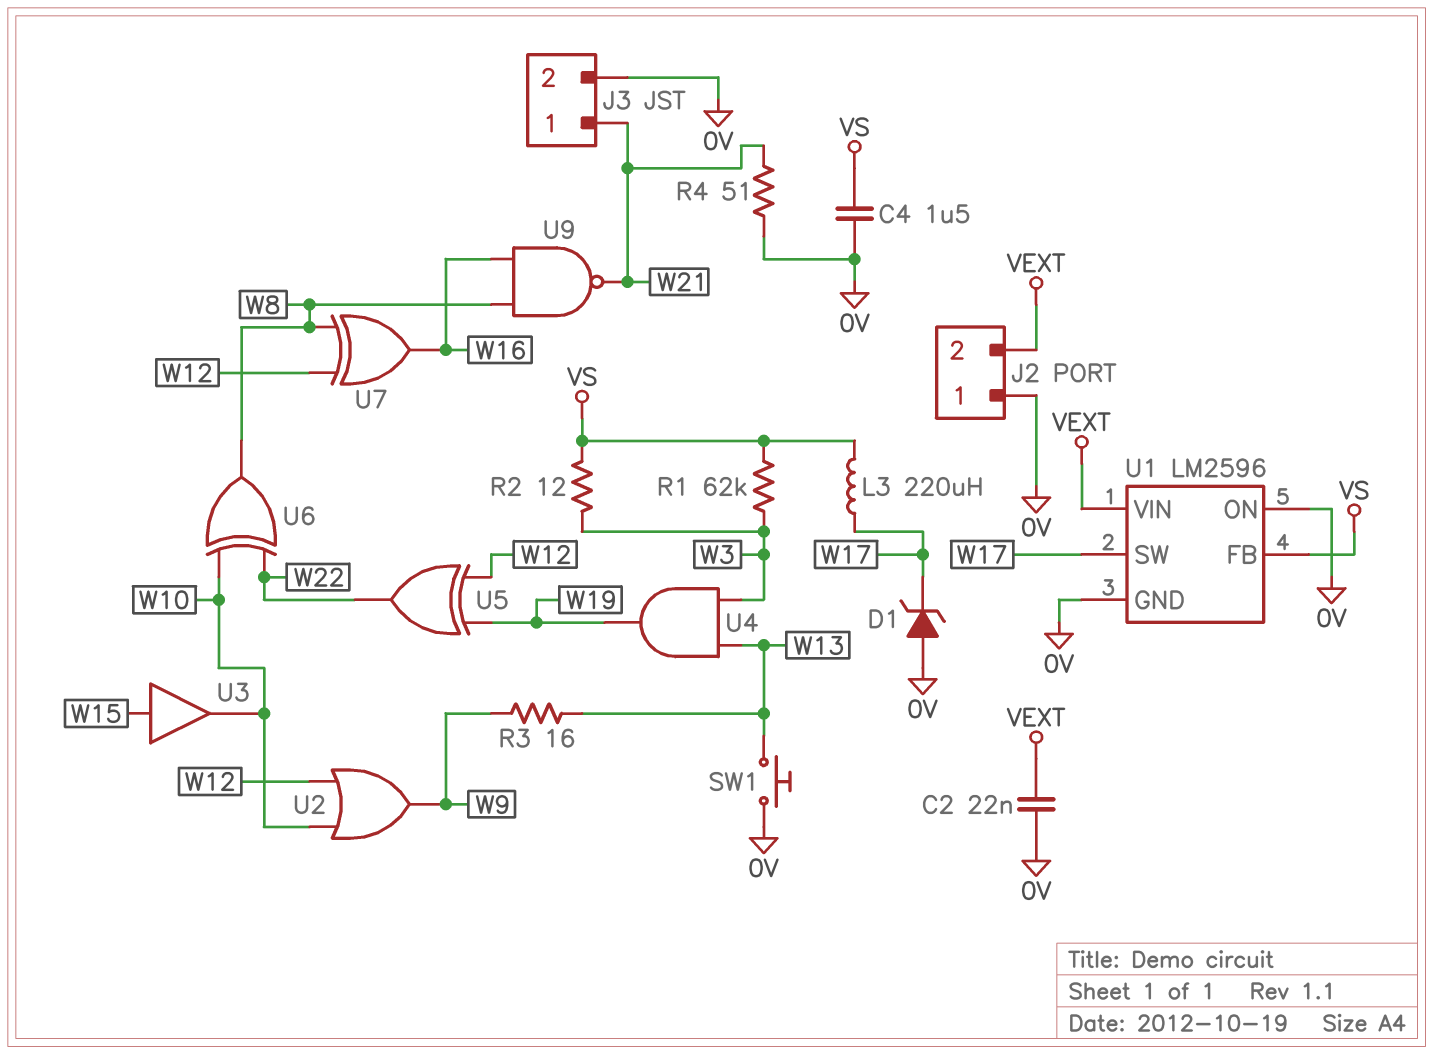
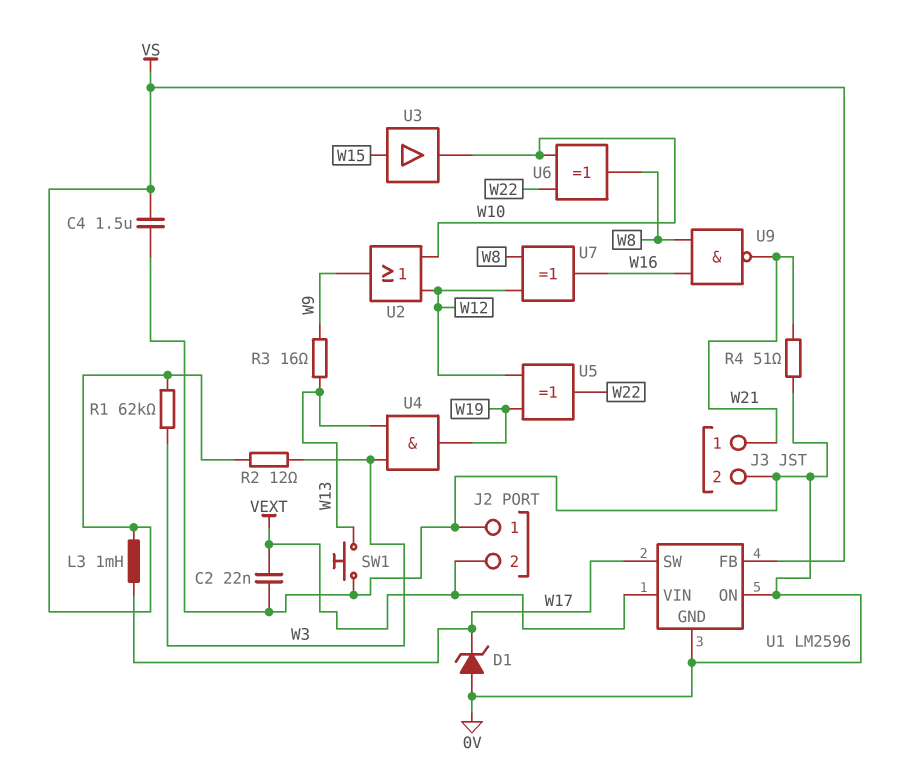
L3: 220uH (VS, W17) -> 1mH (VS, W17)

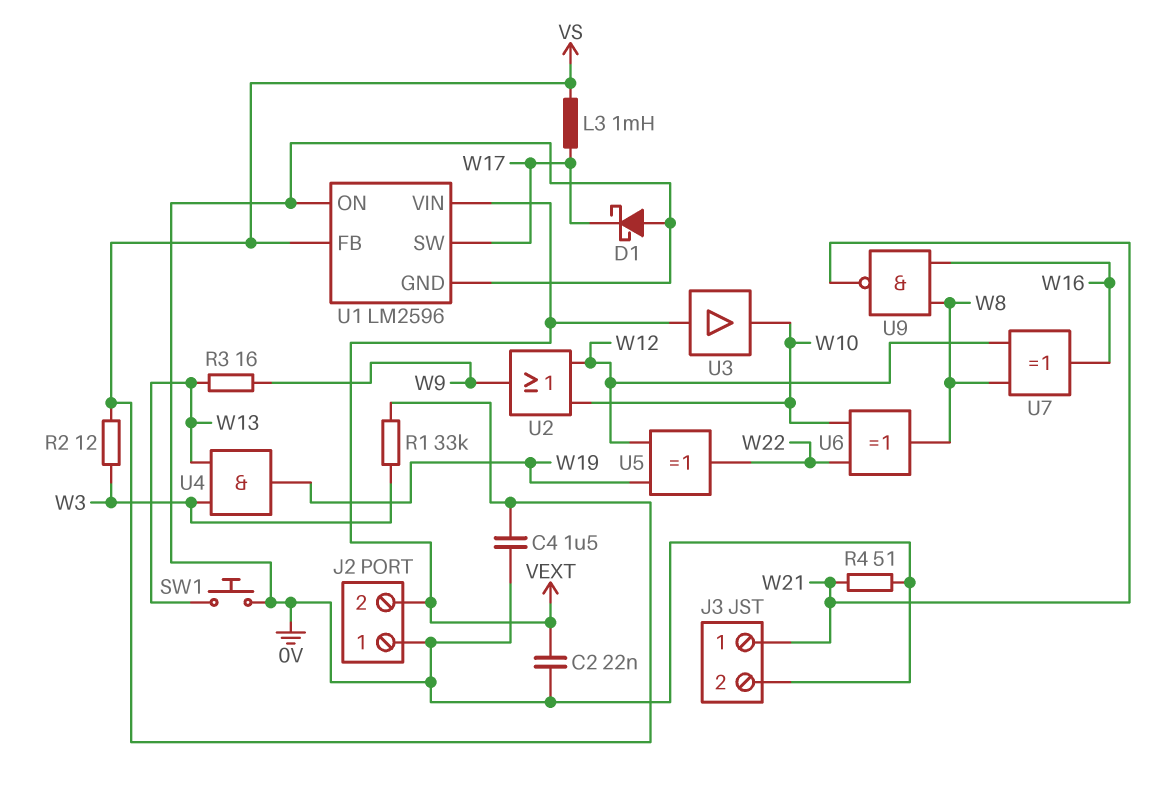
D1: zener (A 0V, K W17) -> schottky (A 0V, K W17)
R1: 62k (VS, W3) -> 33k (VS, W3)
U3: buffer (in W15, out W10) -> buffer (in VEXT, out W10)

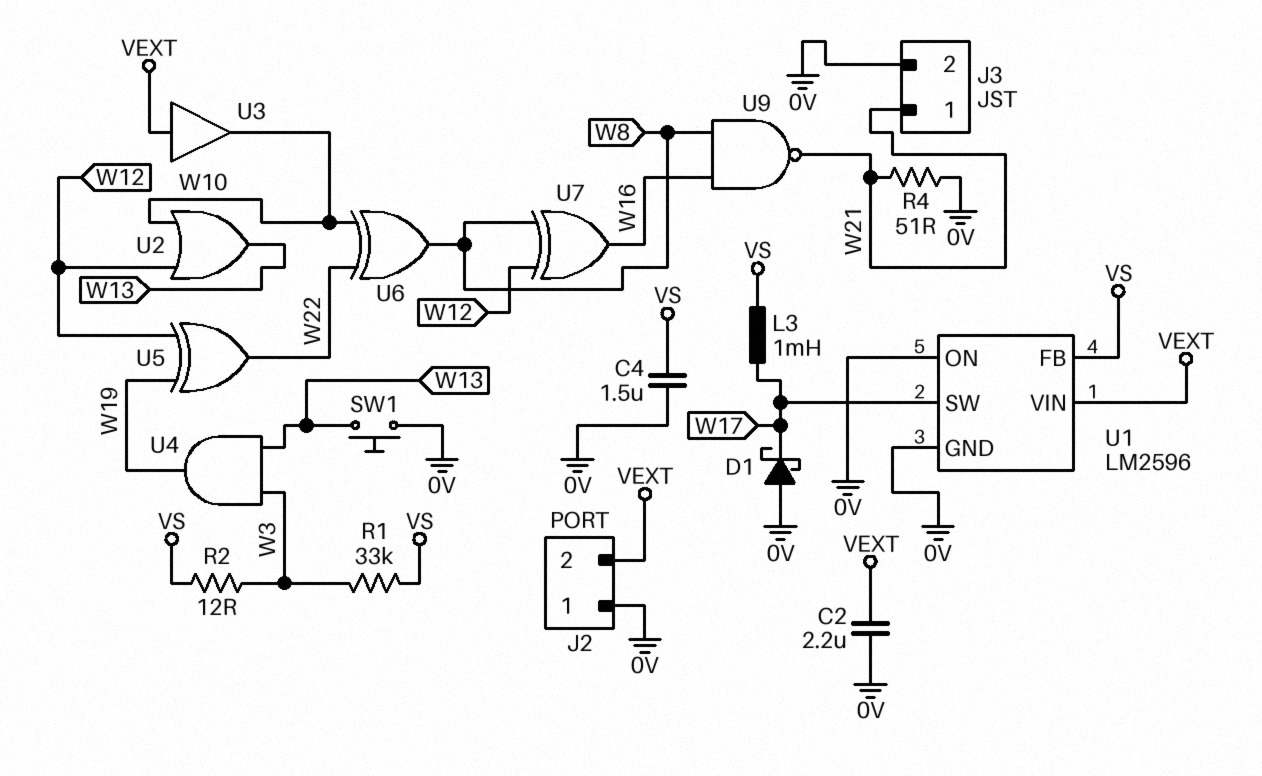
C2: 22nF (0V, VEXT) -> 2.2uF (0V, VEXT)
R3: 16 (W9, W13) -> none
U2: OR (in W10, in W12, out W9) -> OR (in W10, in W12, out W13)

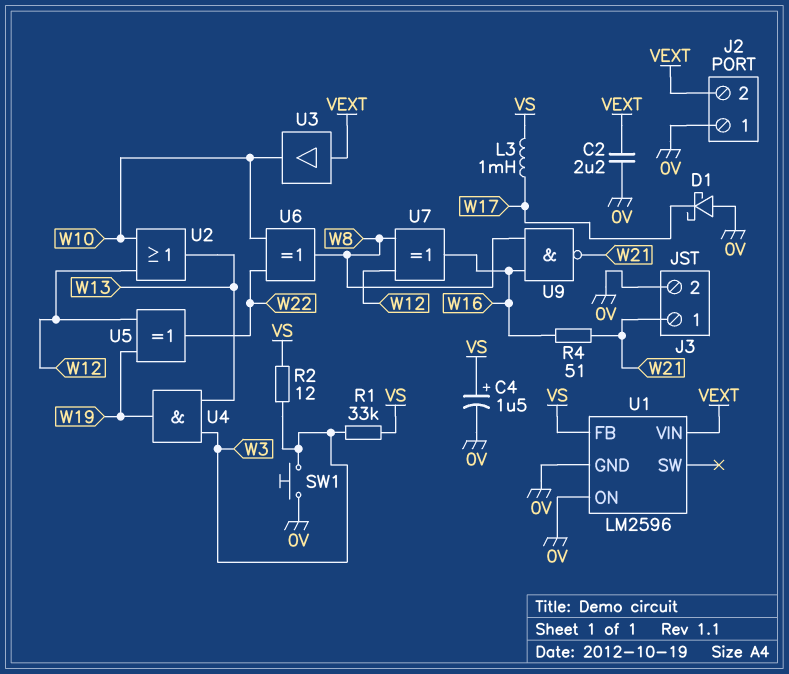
C4: 1.5uF (0V, VS) -> 1.5uF (plus VS, minus 0V)
R4: 51 (0V, W21) -> 51 (W16, W21)
SW1: button (0V, W13) -> button (0V, W3)
U1 pin SW: W17 -> none

